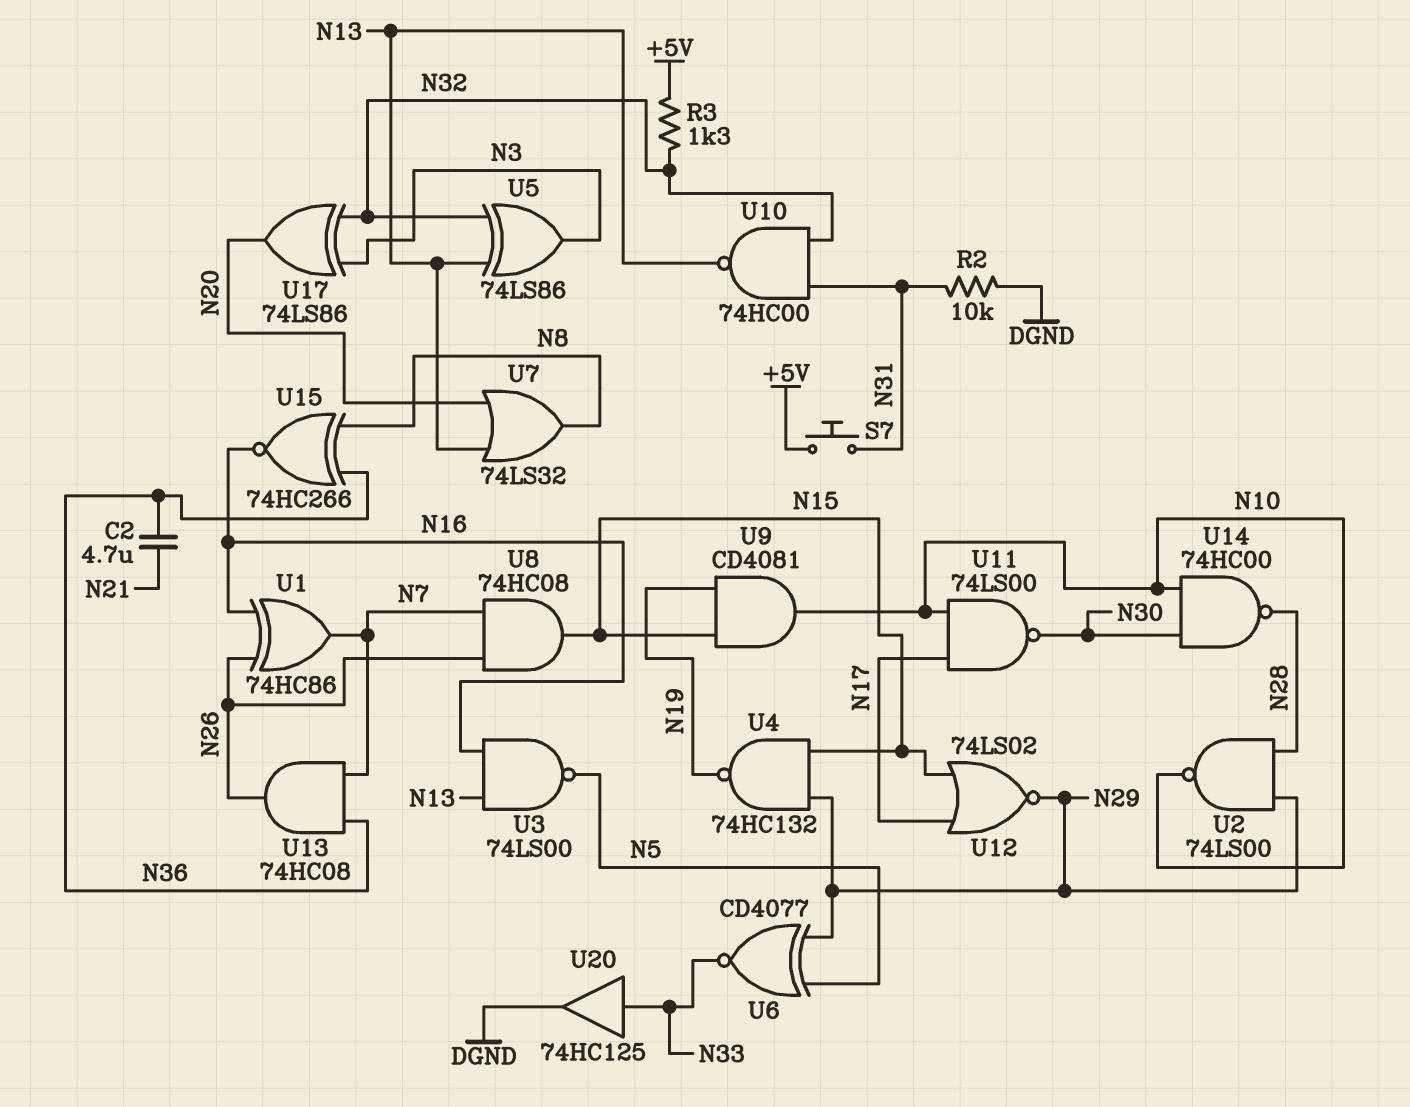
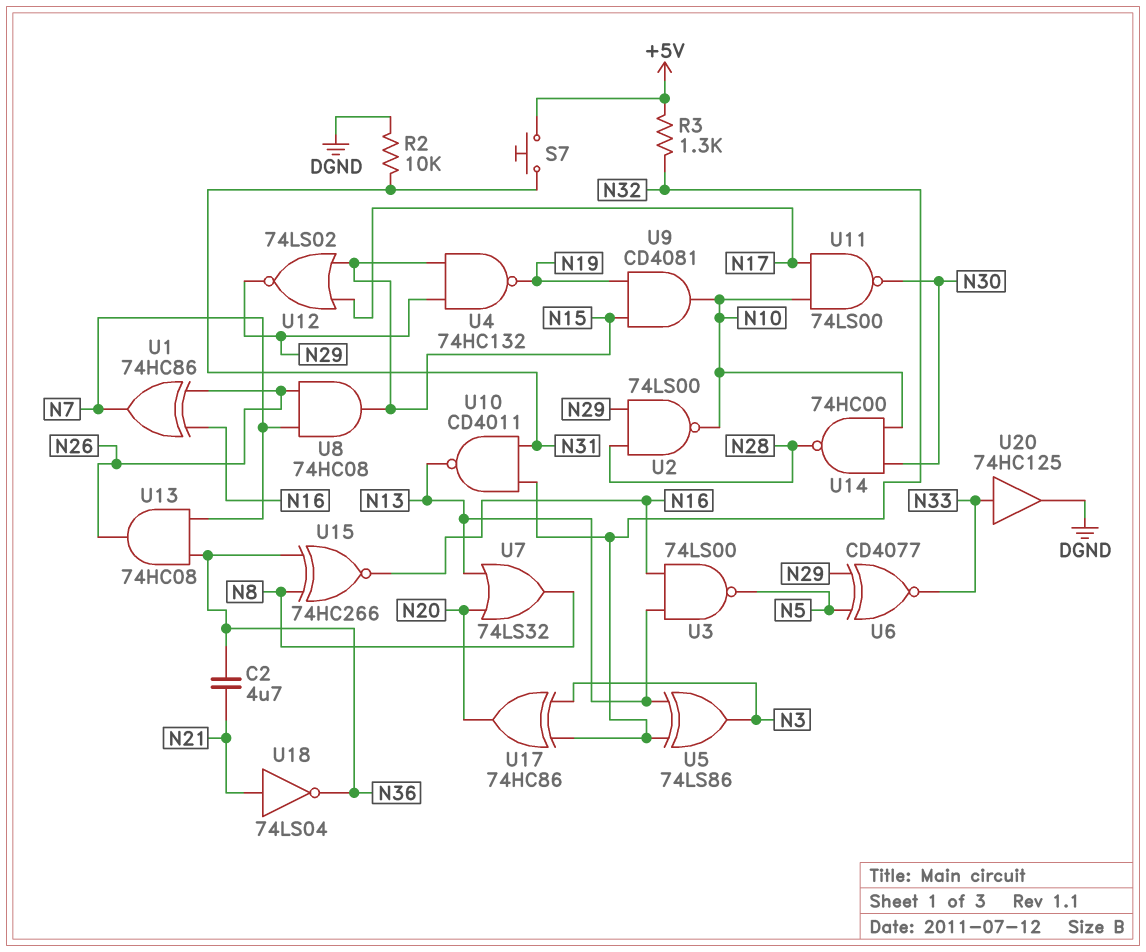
U10: NAND 74HC00 (in N31, in N32, out N13) -> NAND CD4011 (in N31, in N32, out N13)
U17: XOR 74LS86 (in N3, in N32, out N20) -> XOR 74HC86 (in N3, in N32, out N20)
U18: none -> NOT 74LS04 (in N21, out N36)

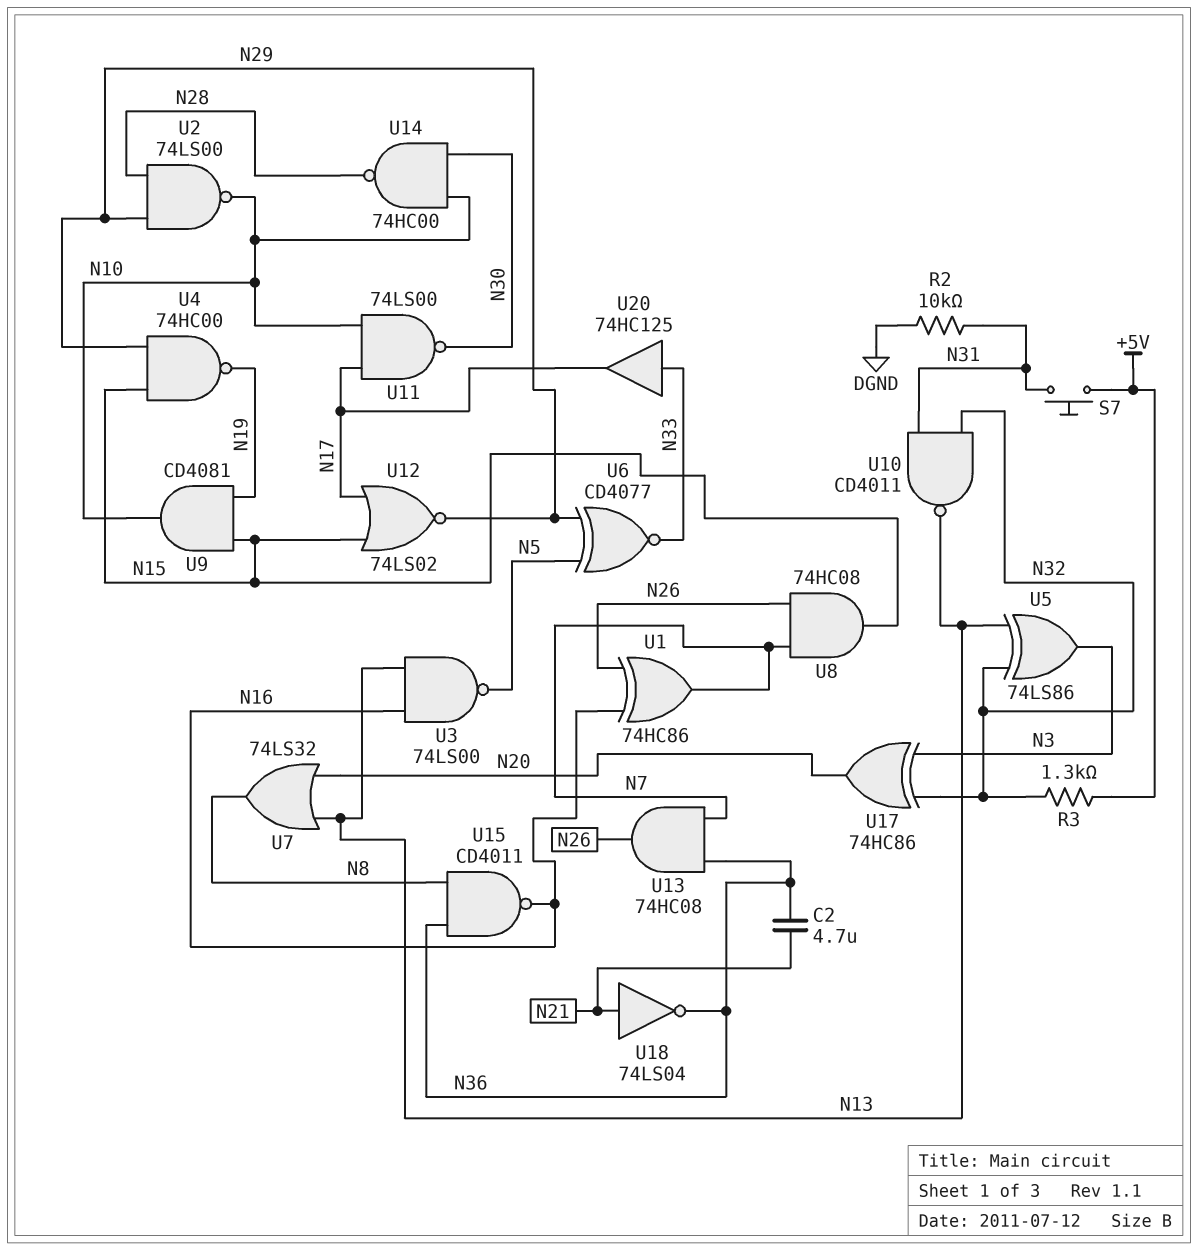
U4: NAND 74HC132 (in N15, in N29, out N19) -> NAND 74HC00 (in N15, in N29, out N19)
U15: XNOR 74HC266 (in N8, in N36, out N16) -> NAND CD4011 (in N8, in N36, out N16)
U20: buffer 74HC125 (in N33, out DGND) -> buffer 74HC125 (in N33, out N17)

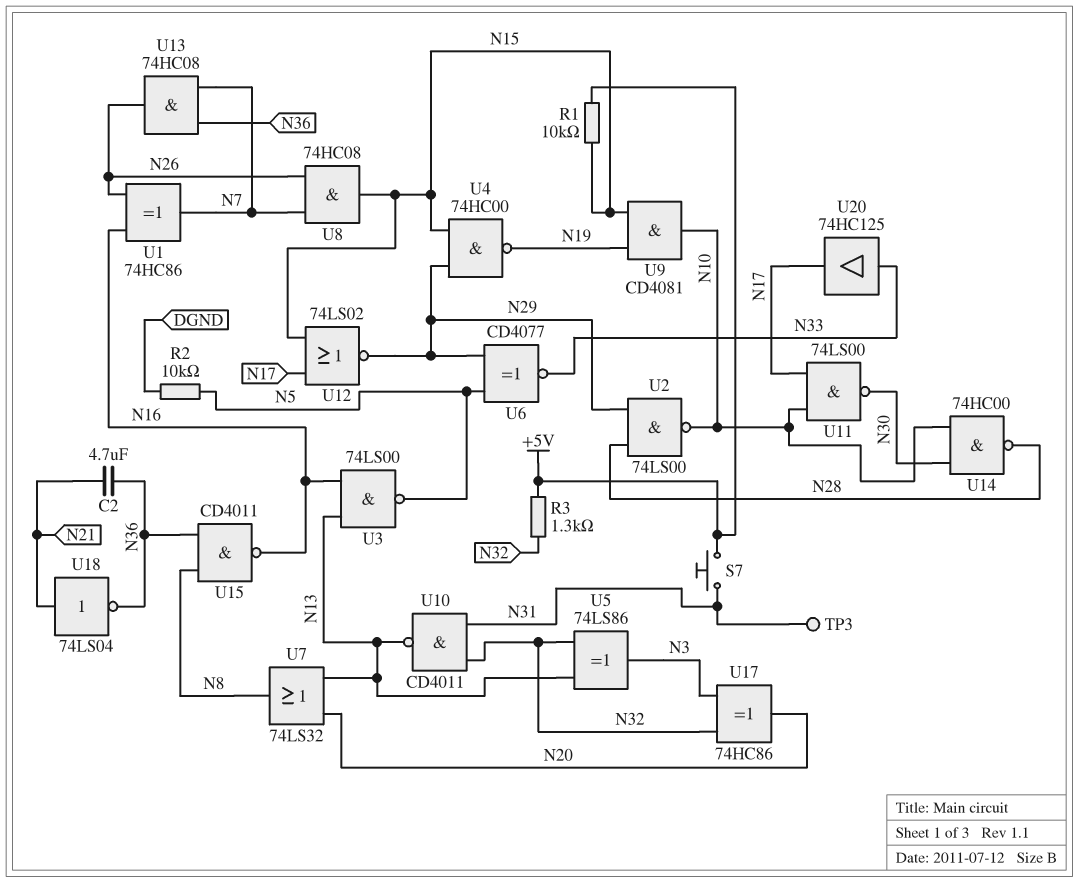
R1: none -> 10k (+5V, N15)
R2: 10k (DGND, N31) -> 10k (DGND, N5)
TP3: none -> test point (N31)

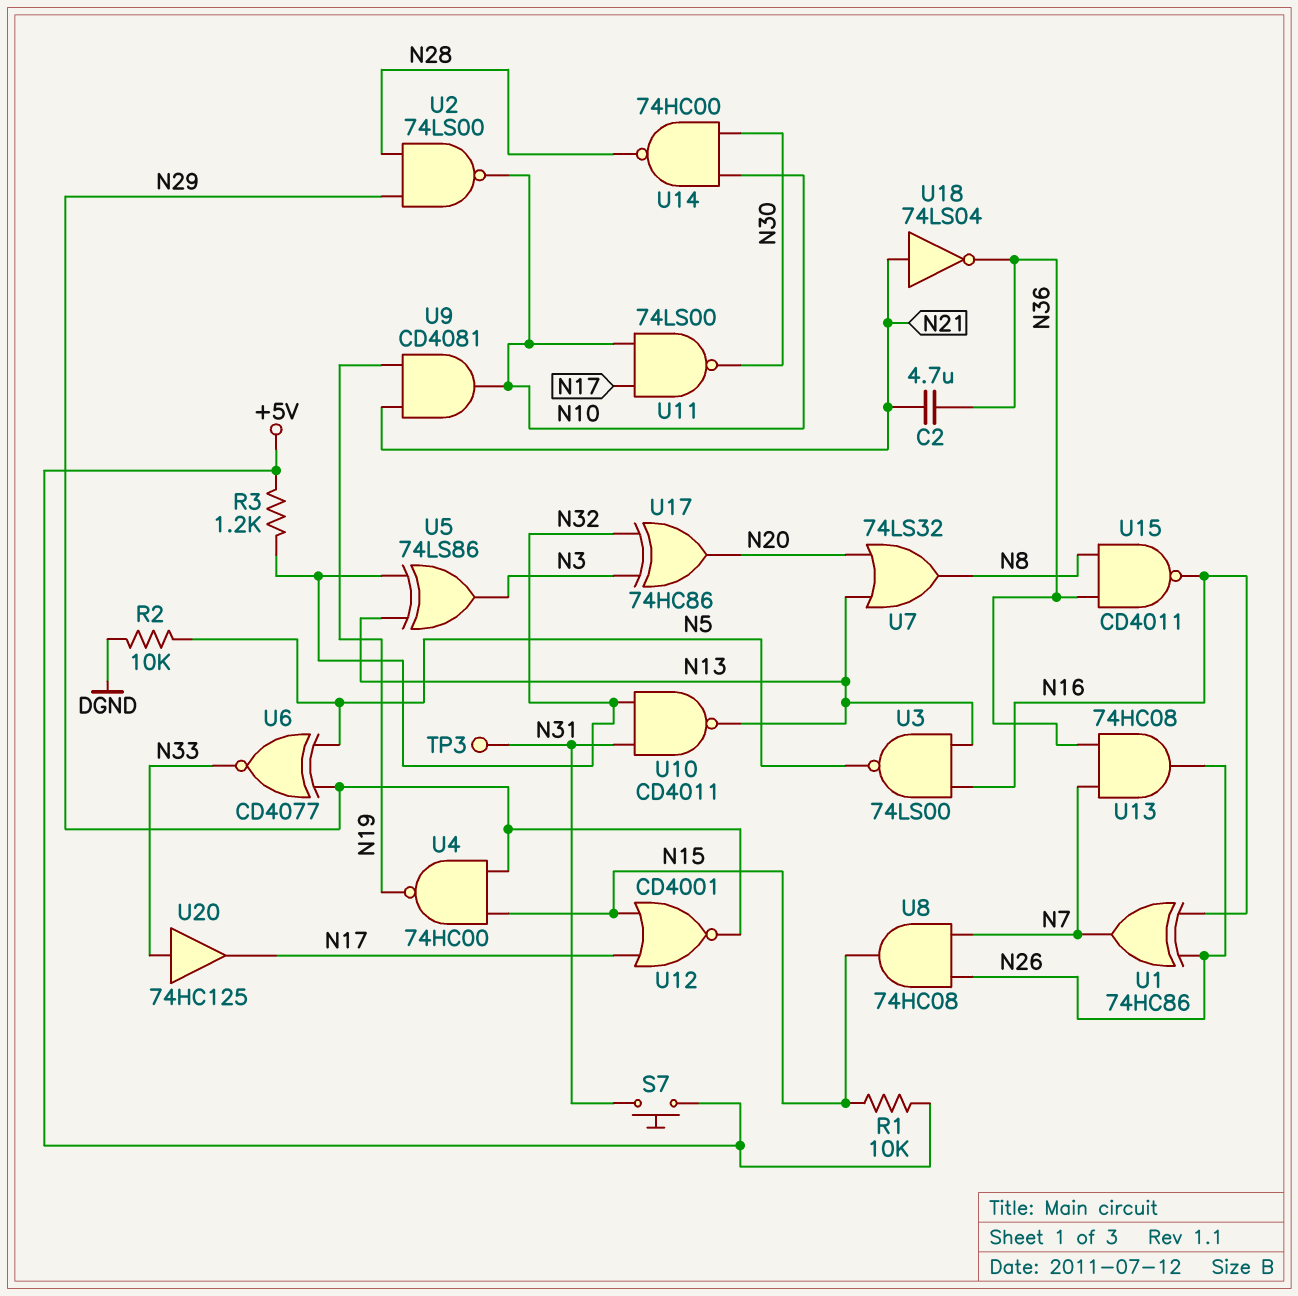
R3: 1.3k (+5V, N32) -> 1.2k (+5V, N32)
U9: AND CD4081 (in N15, in N19, out N10) -> AND CD4081 (in N19, in N21, out N10)
U12: NOR 74LS02 (in N15, in N17, out N29) -> NOR CD4001 (in N15, in N17, out N29)

